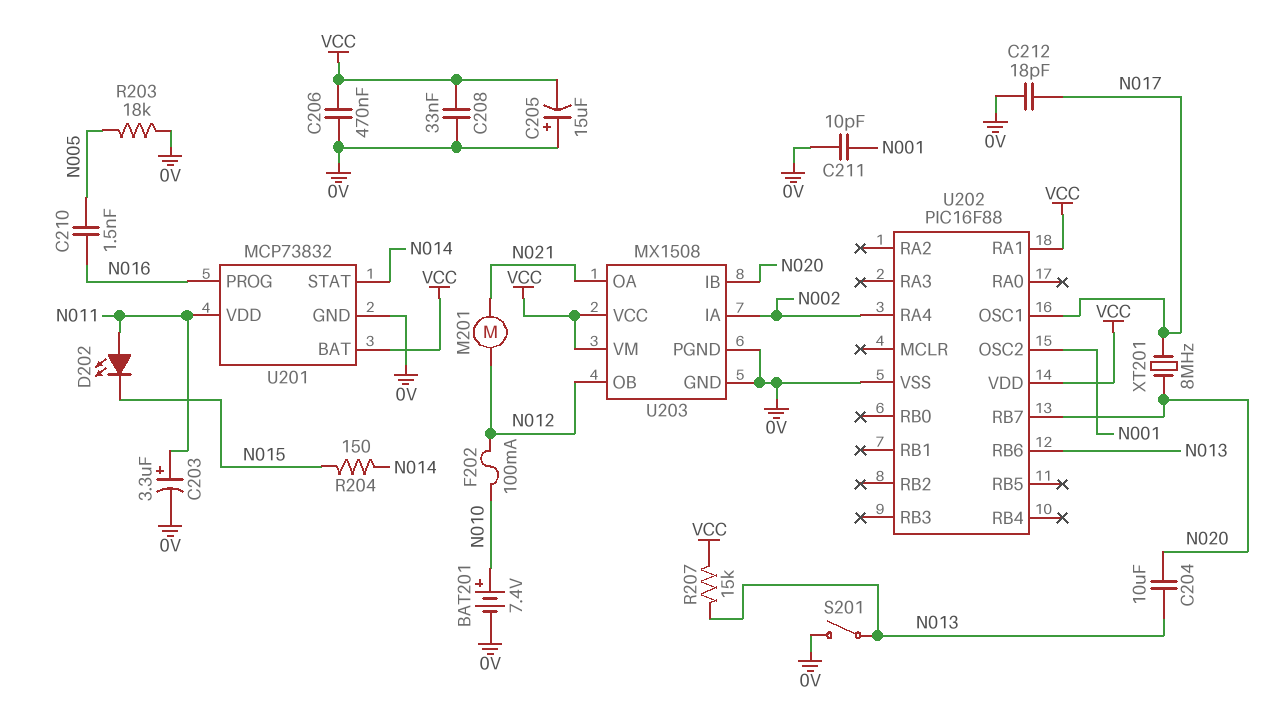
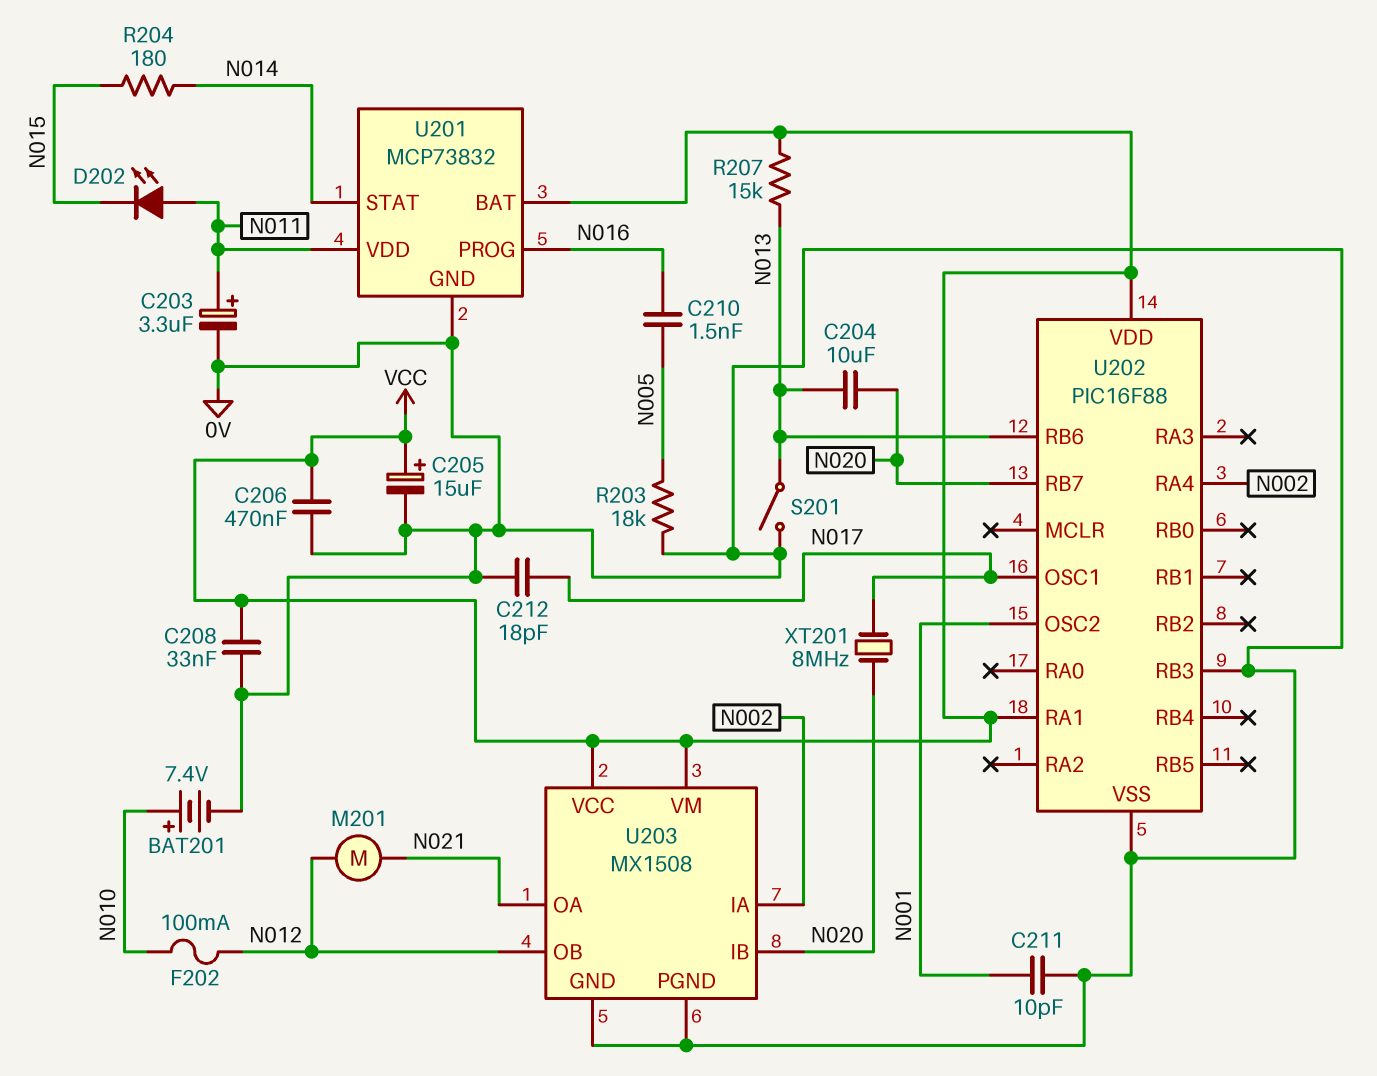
C205: 15uF (plus 0V, minus VCC) -> 15uF (plus VCC, minus 0V)
R204: 150 (N014, N015) -> 180 (N014, N015)
U202 pin RB3: none -> 0V

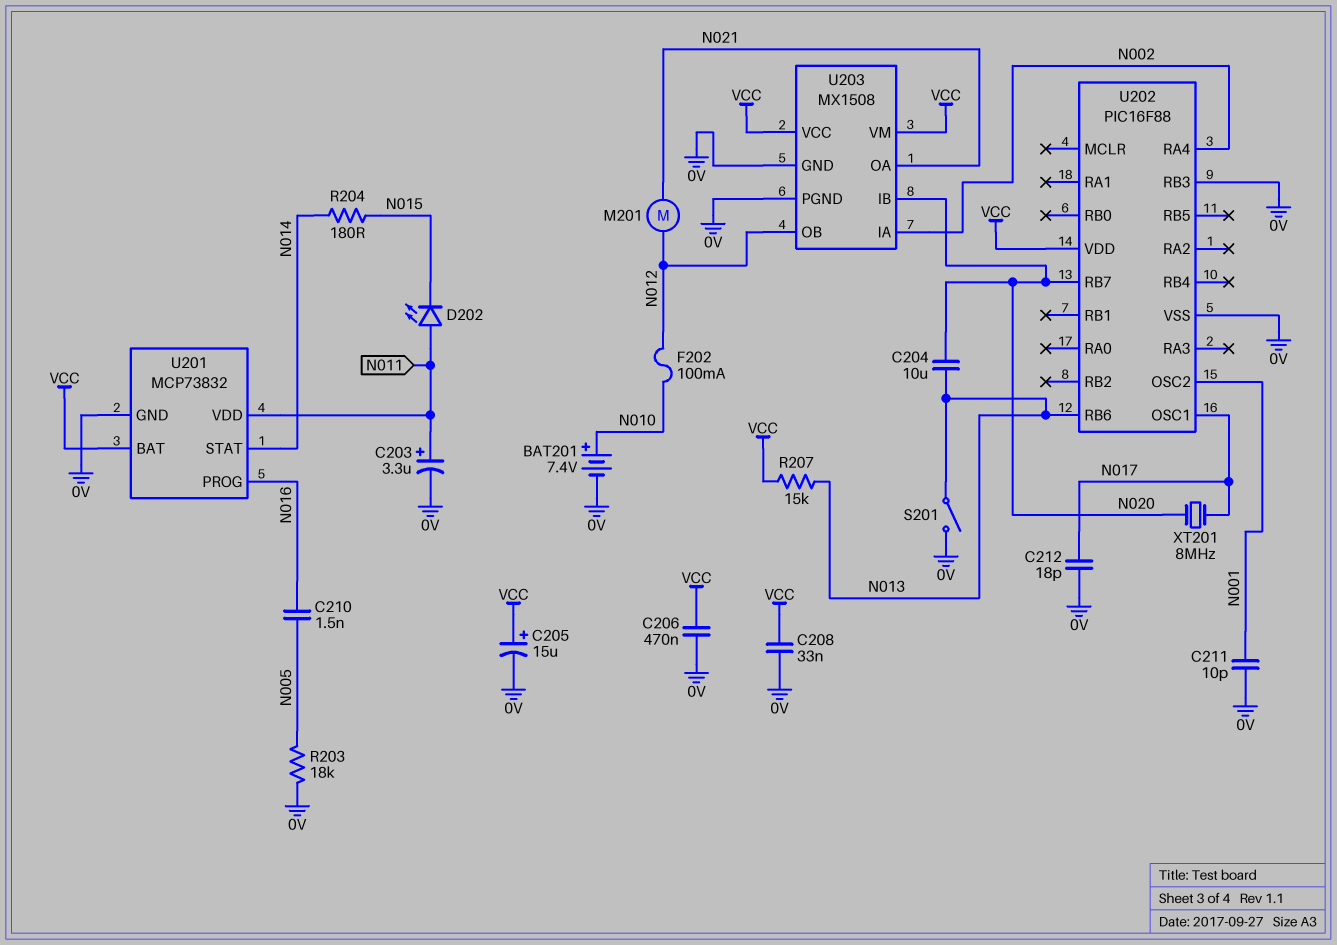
U202 pin RA1: VCC -> none

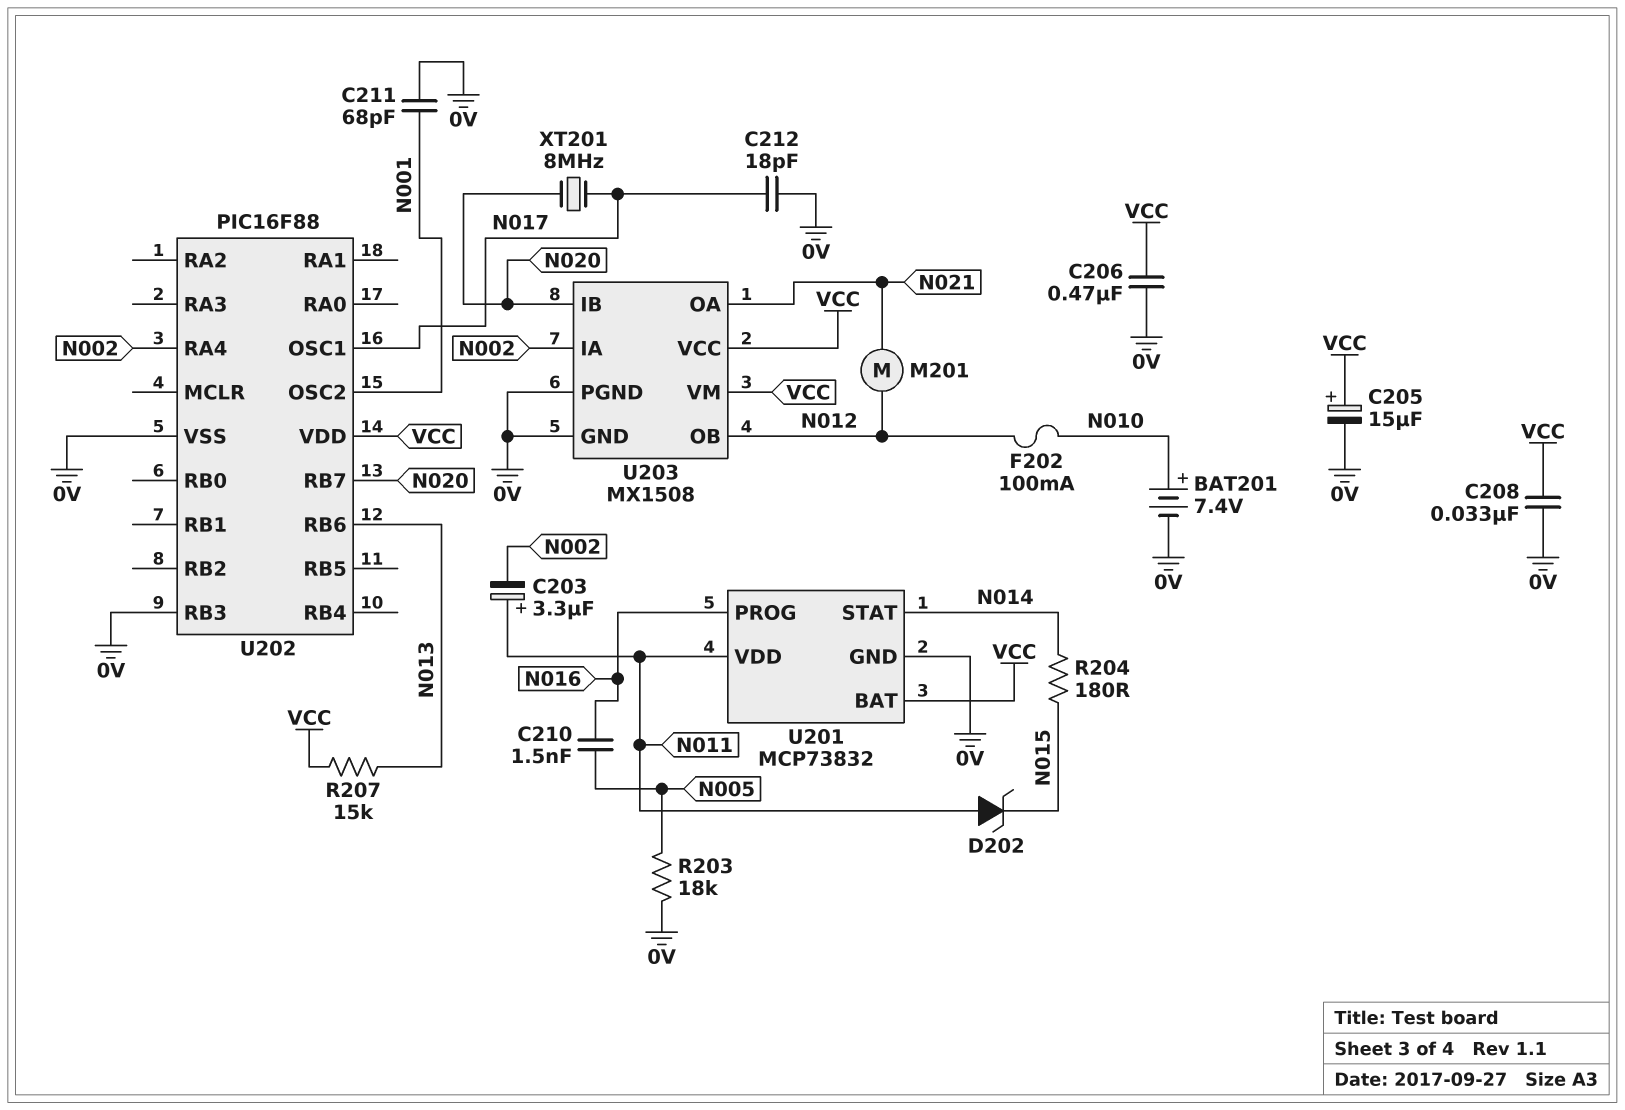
C203: 3.3uF (plus N011, minus 0V) -> 3.3uF (plus N011, minus N002)
C204: 10uF (N013, N020) -> none
C211: 10pF (0V, N001) -> 68pF (0V, N001)
D202: LED (A N011, K N015) -> zener (A N011, K N015)
S201: switch (0V, N013) -> none

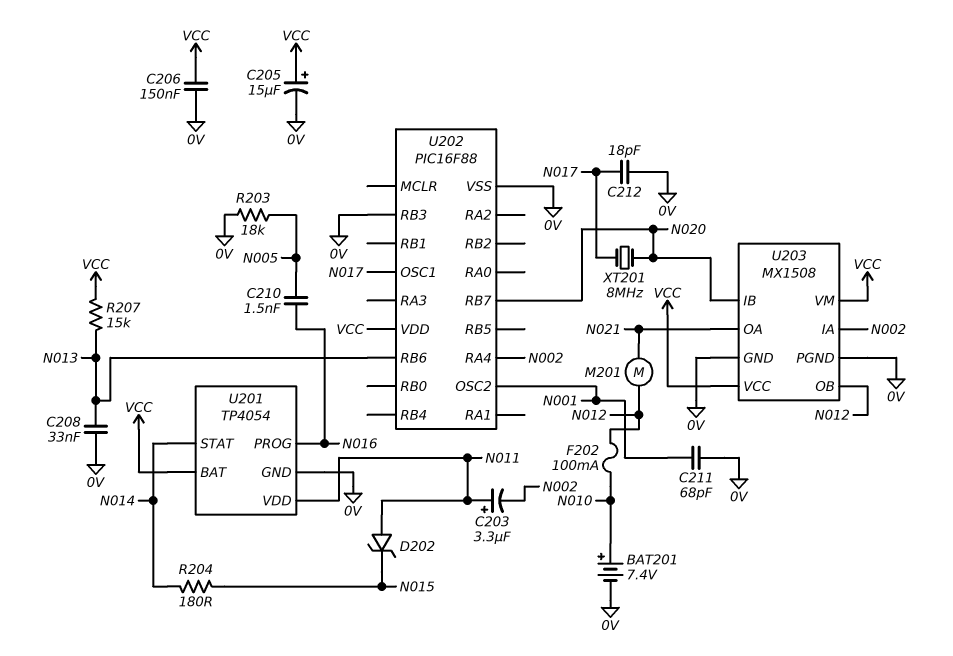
C206: 470nF (0V, VCC) -> 150nF (0V, VCC)
C208: 33nF (0V, VCC) -> 33nF (0V, N013)
U201: MCP73832 -> TP4054

